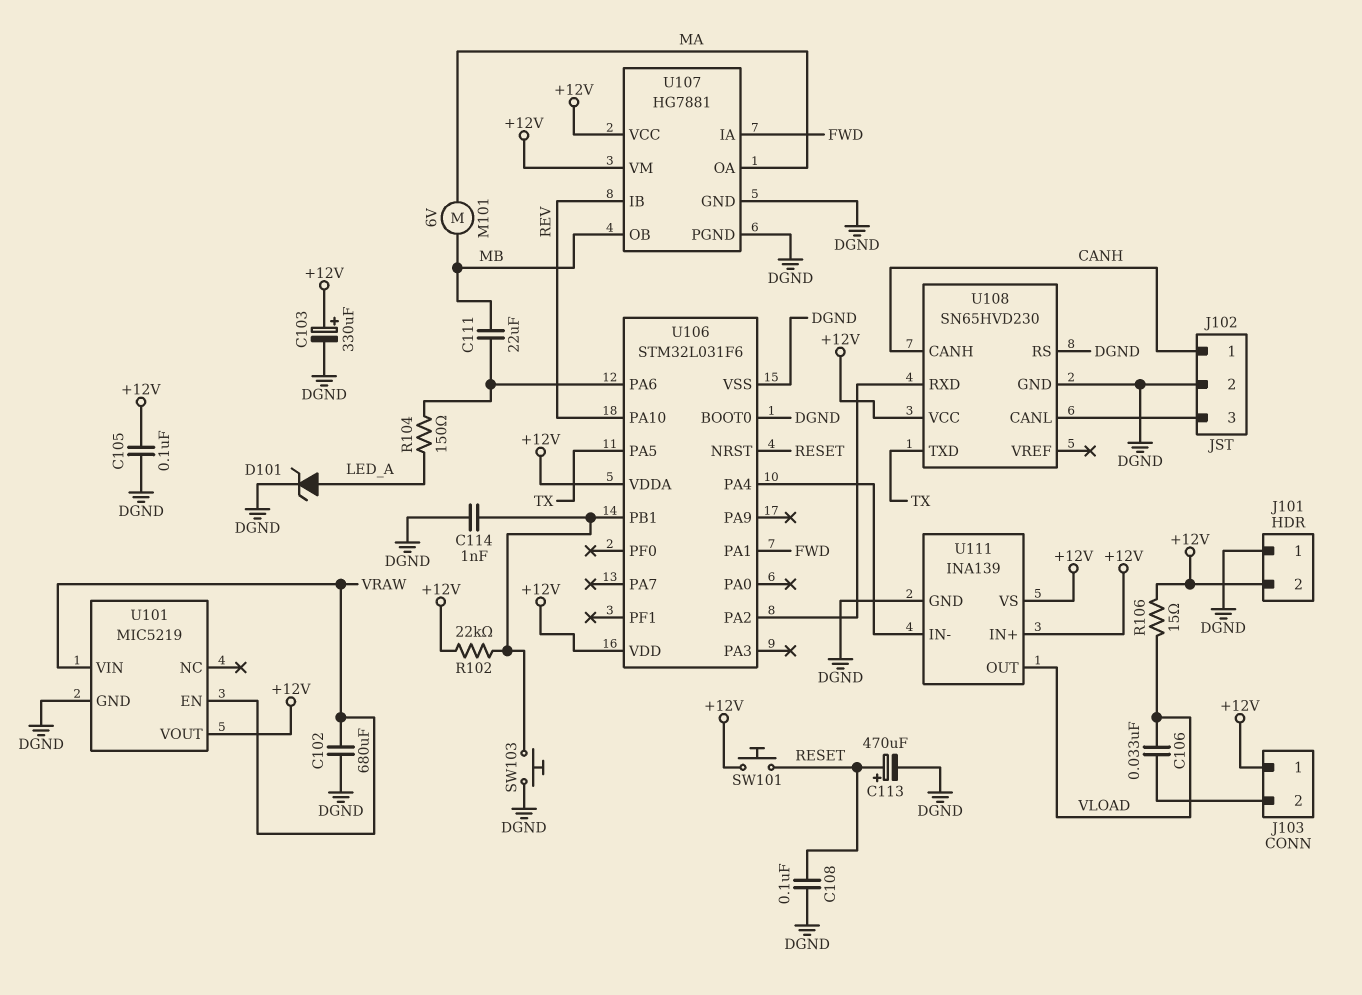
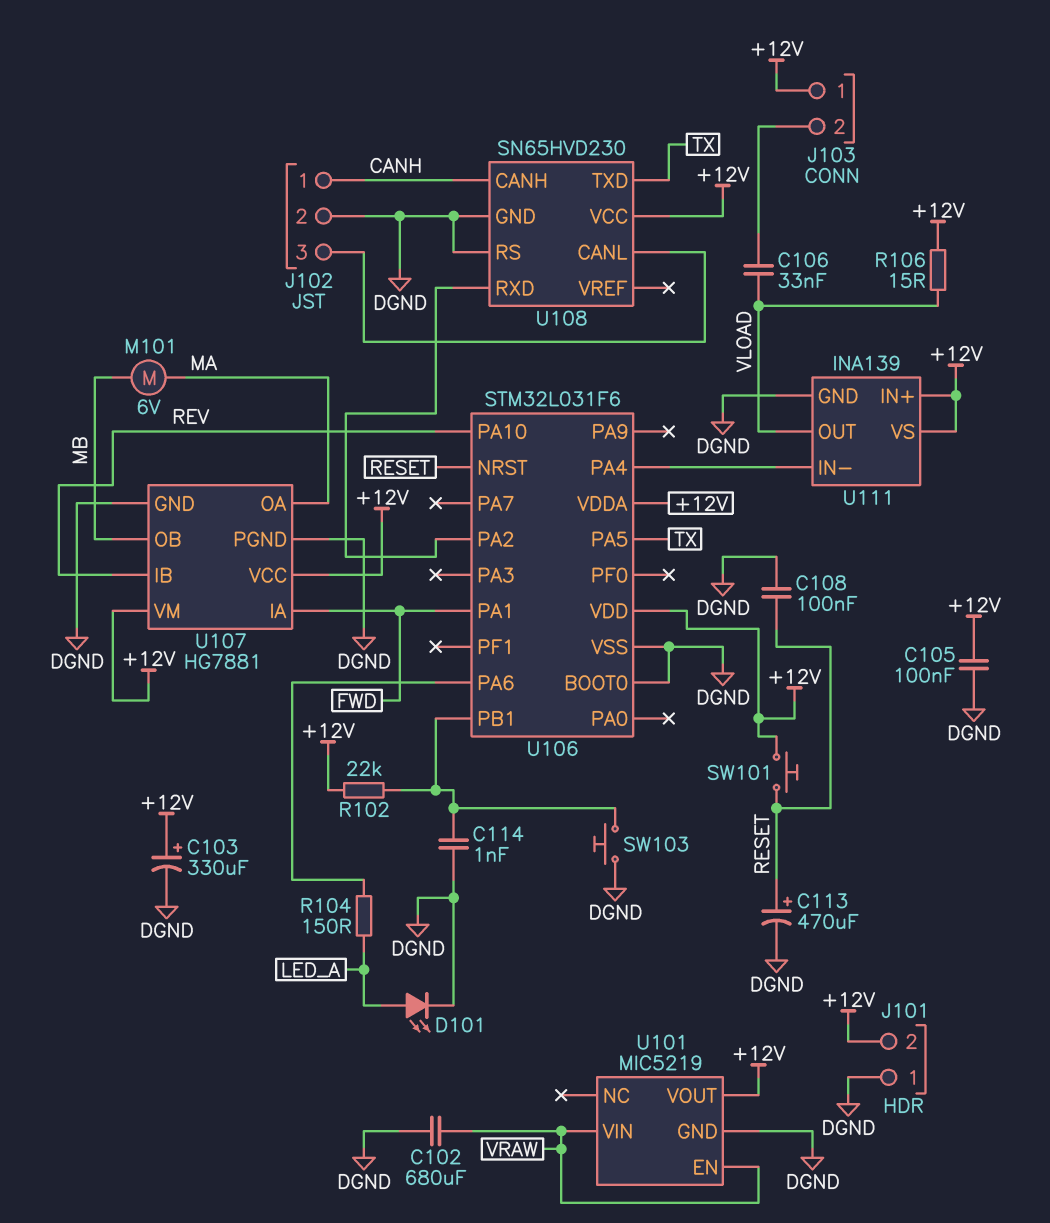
C111: 22uF (MB, U106/PA6) -> none
D101: zener (A LED_A, K DGND) -> LED (A LED_A, K DGND)

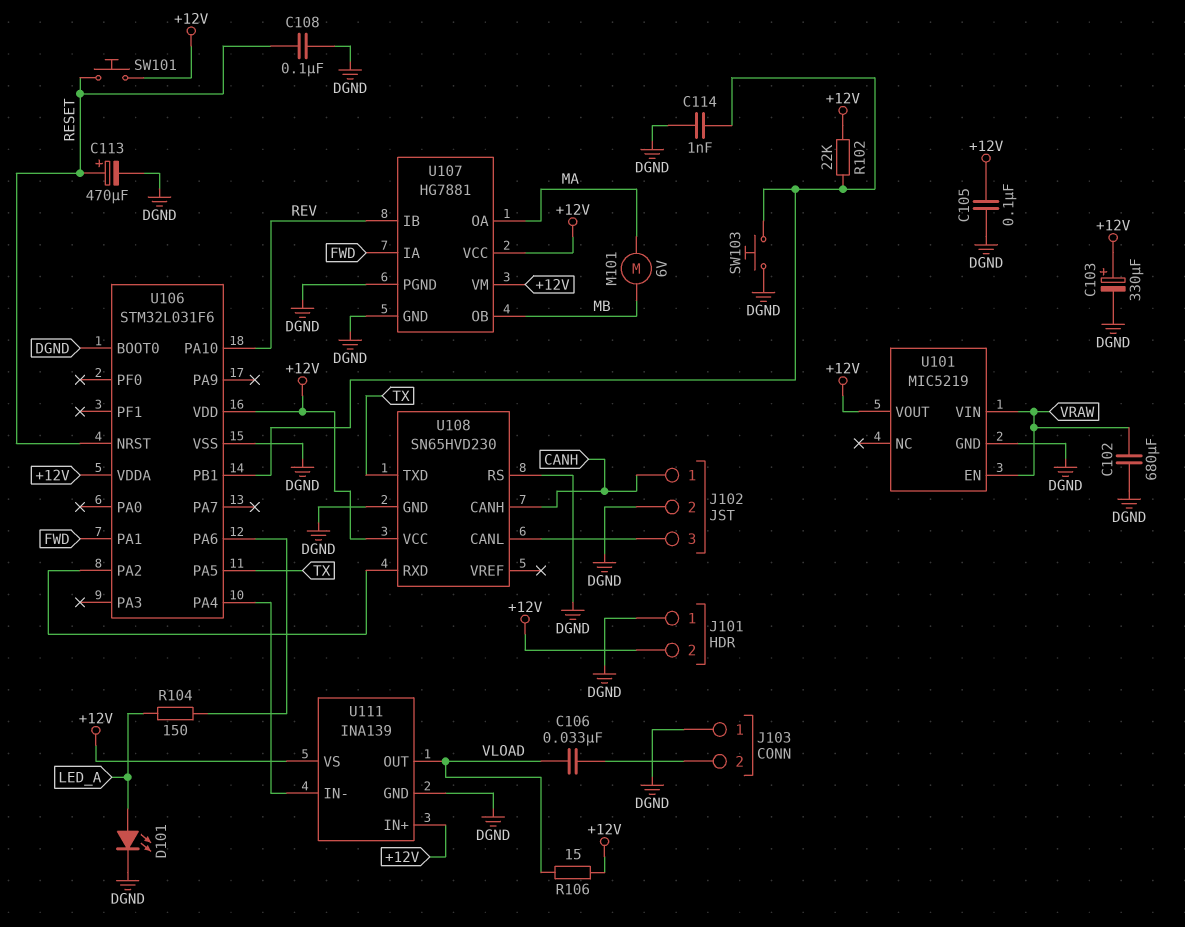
J103 pin 1: +12V -> DGND

